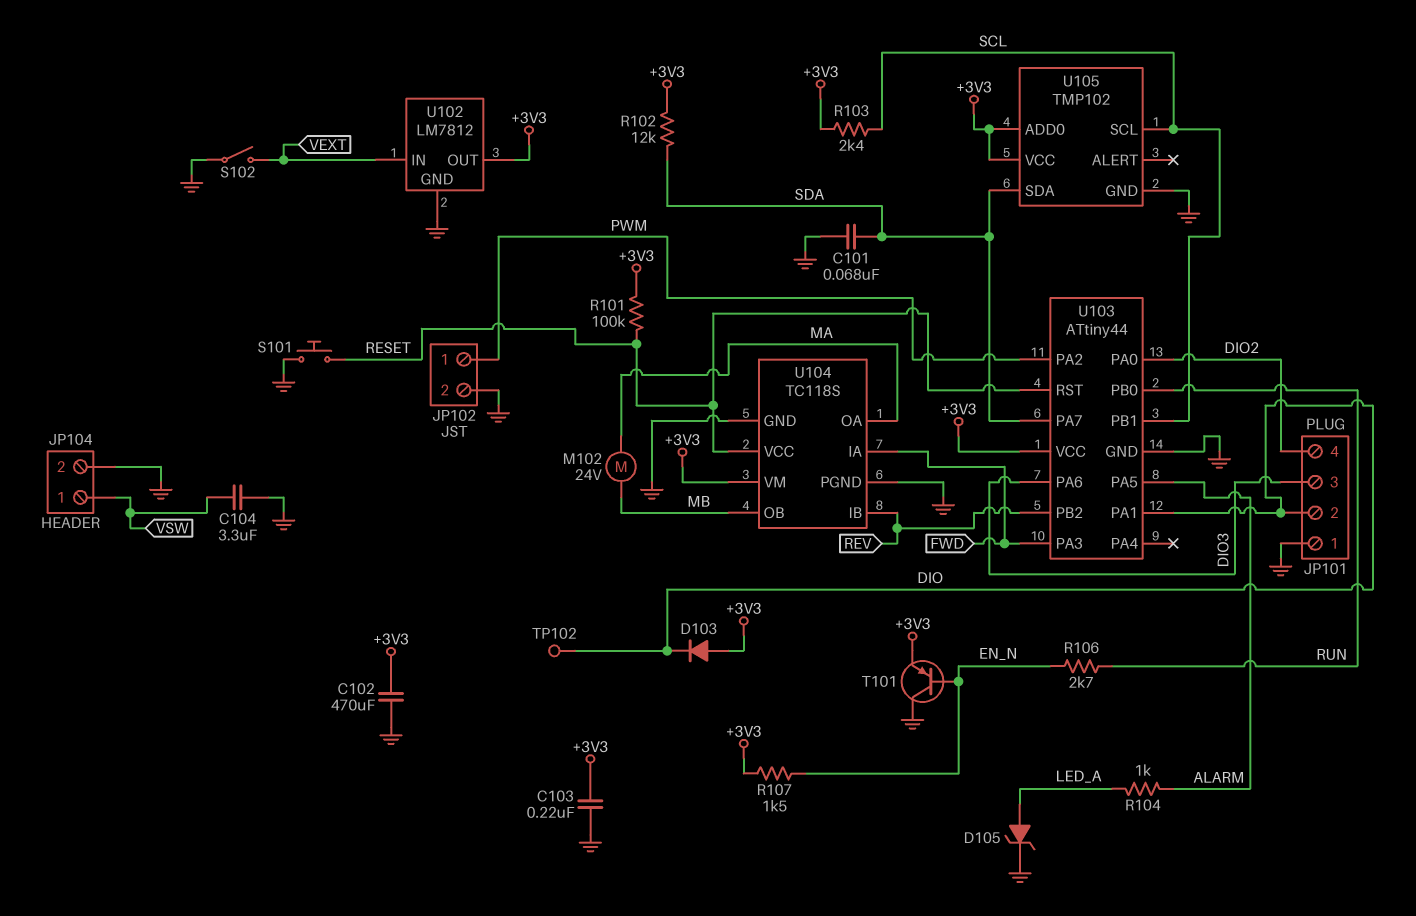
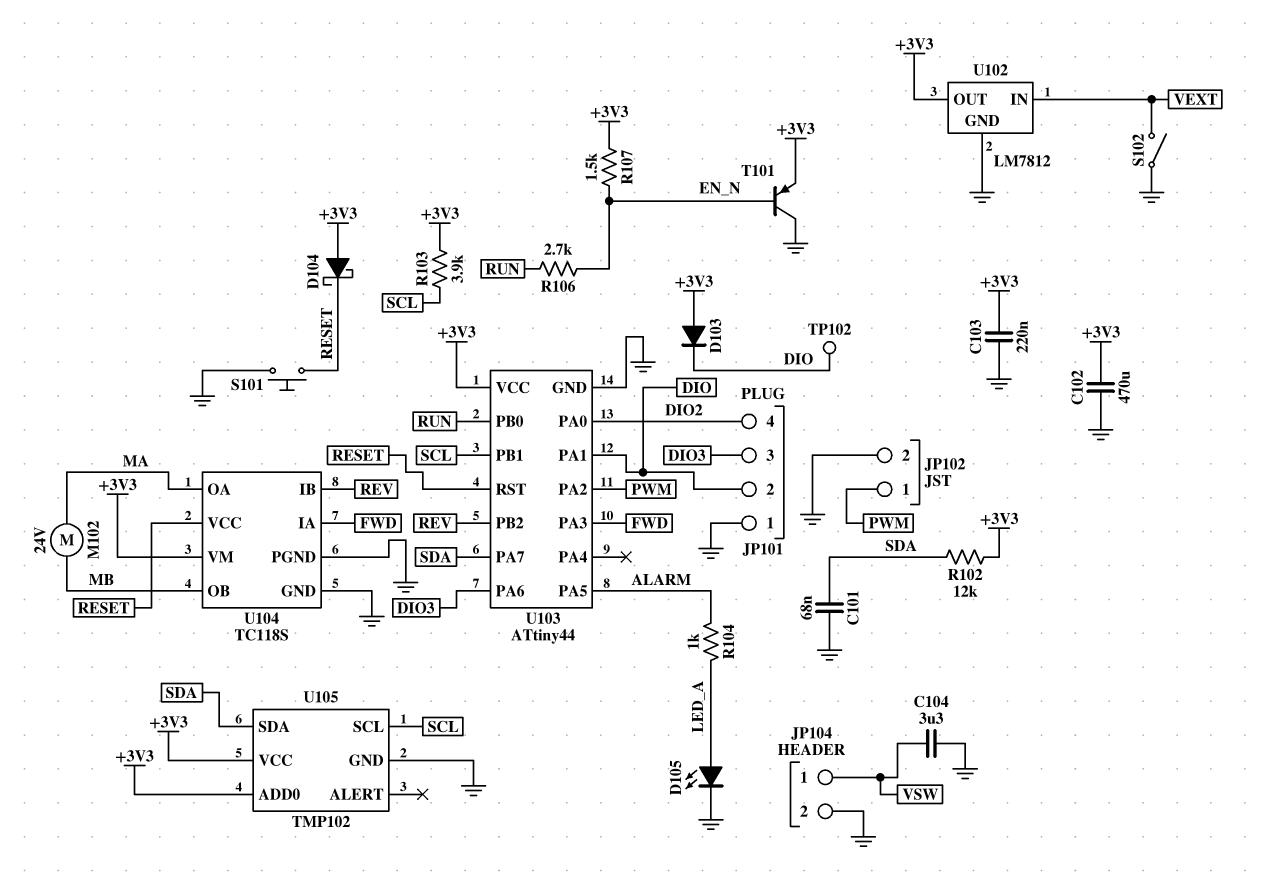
D104: none -> schottky (A +3V3, K RESET)
D105: zener (A LED_A, K GND) -> LED (A LED_A, K GND)
R101: 100k (+3V3, RESET) -> none
R103: 2.4k (+3V3, SCL) -> 3.9k (+3V3, SCL)

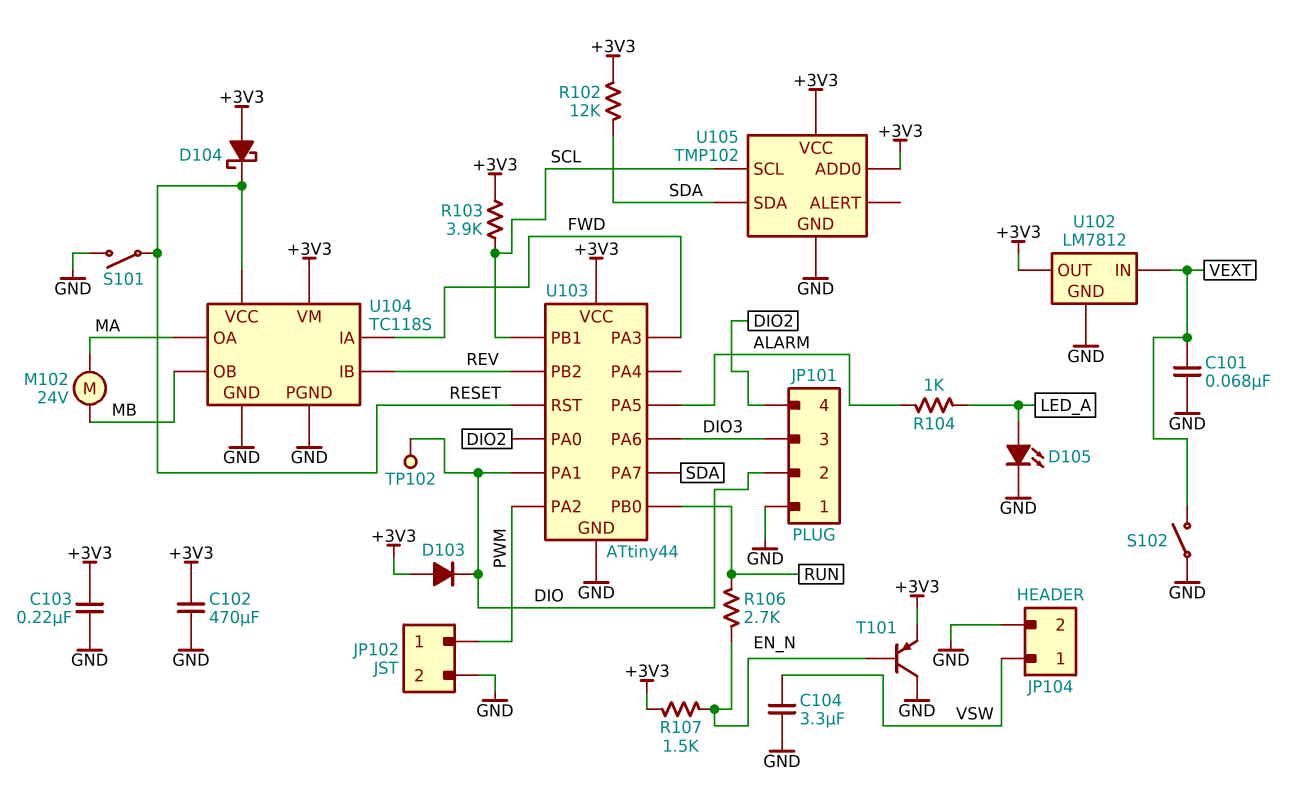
C101: 68nF (GND, SDA) -> 68nF (GND, VEXT)
S101: button (GND, RESET) -> switch (GND, RESET)

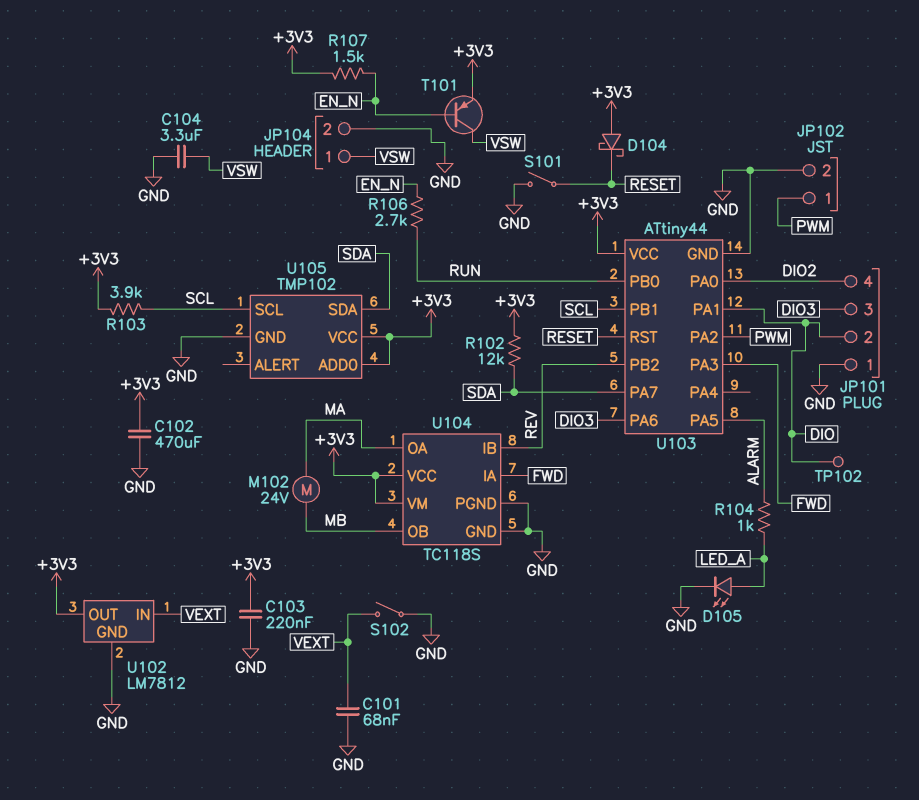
D103: diode (A +3V3, K DIO) -> none
T101: PNP (B EN_N, C GND, E +3V3) -> PNP (B EN_N, C VSW, E +3V3)
U104 pin VCC: RESET -> +3V3

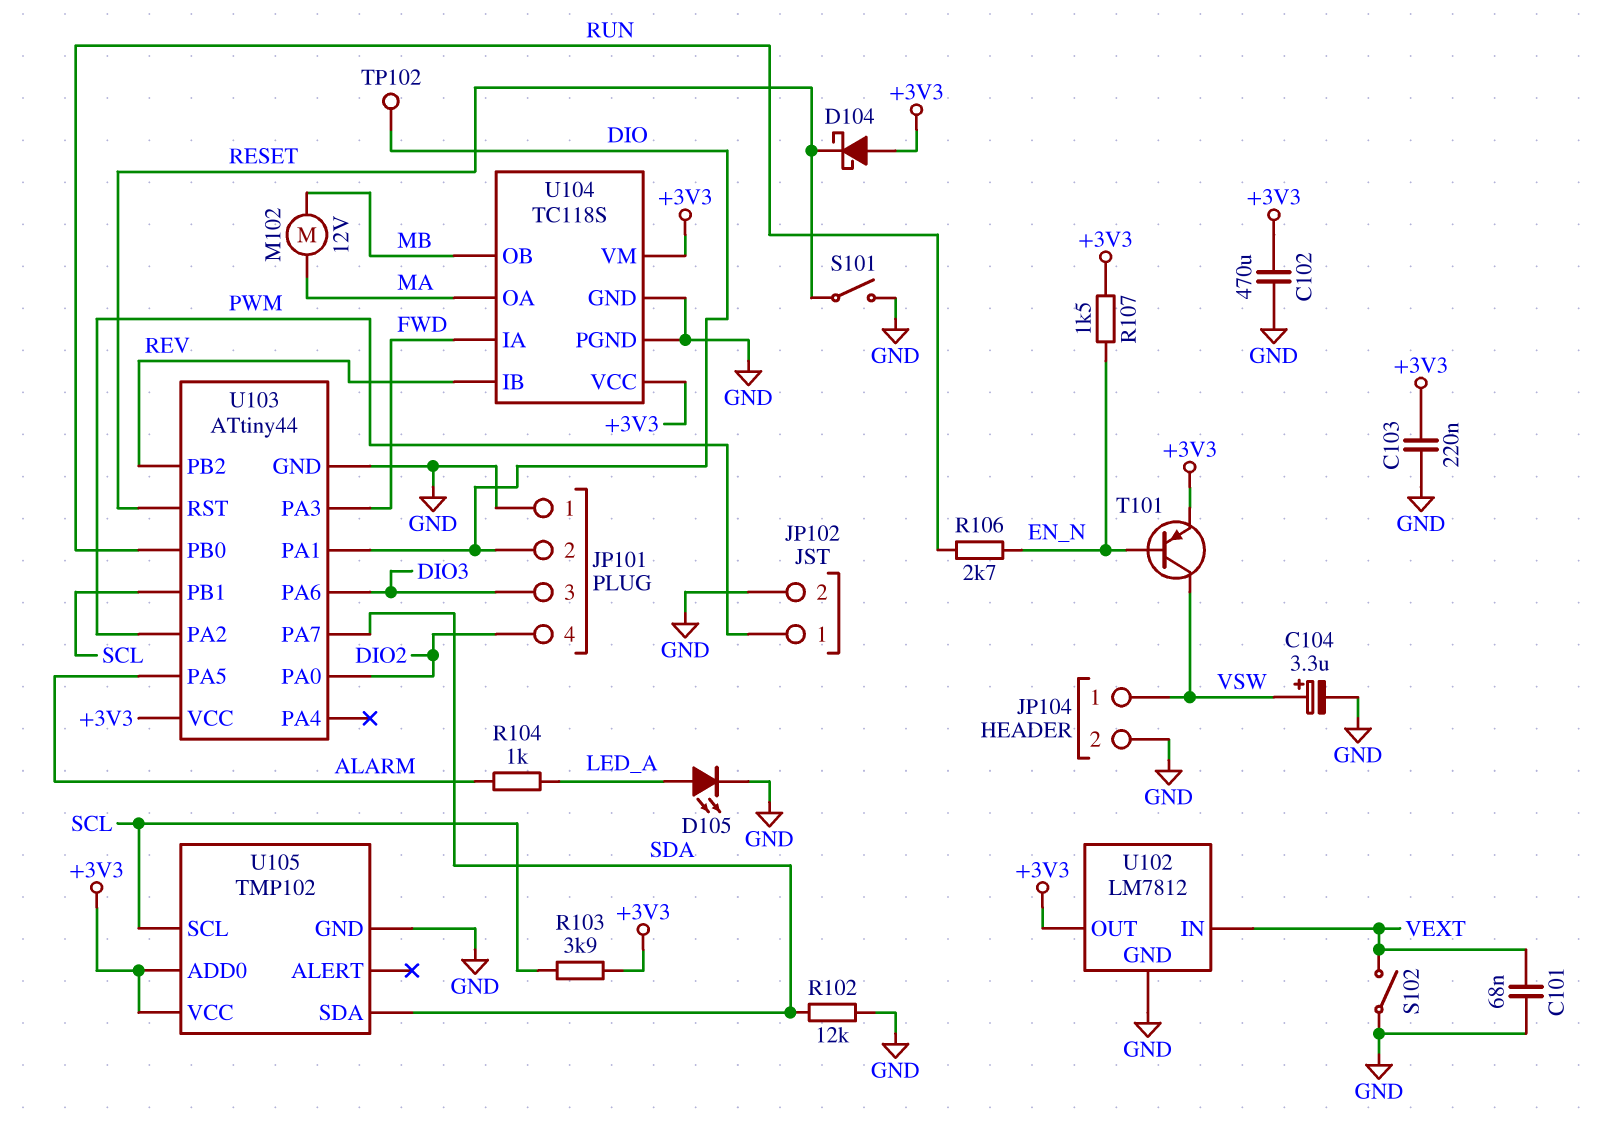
C104: 3.3uF (GND, VSW) -> 3.3uF (plus VSW, minus GND)
M102: motor 24V (MA, MB) -> motor 12V (MA, MB)
R102: 12k (+3V3, SDA) -> 12k (GND, SDA)

